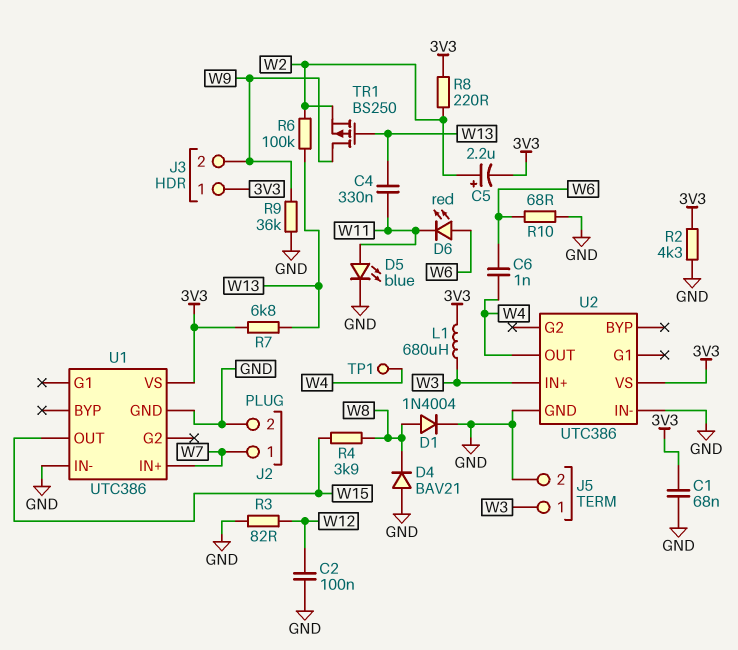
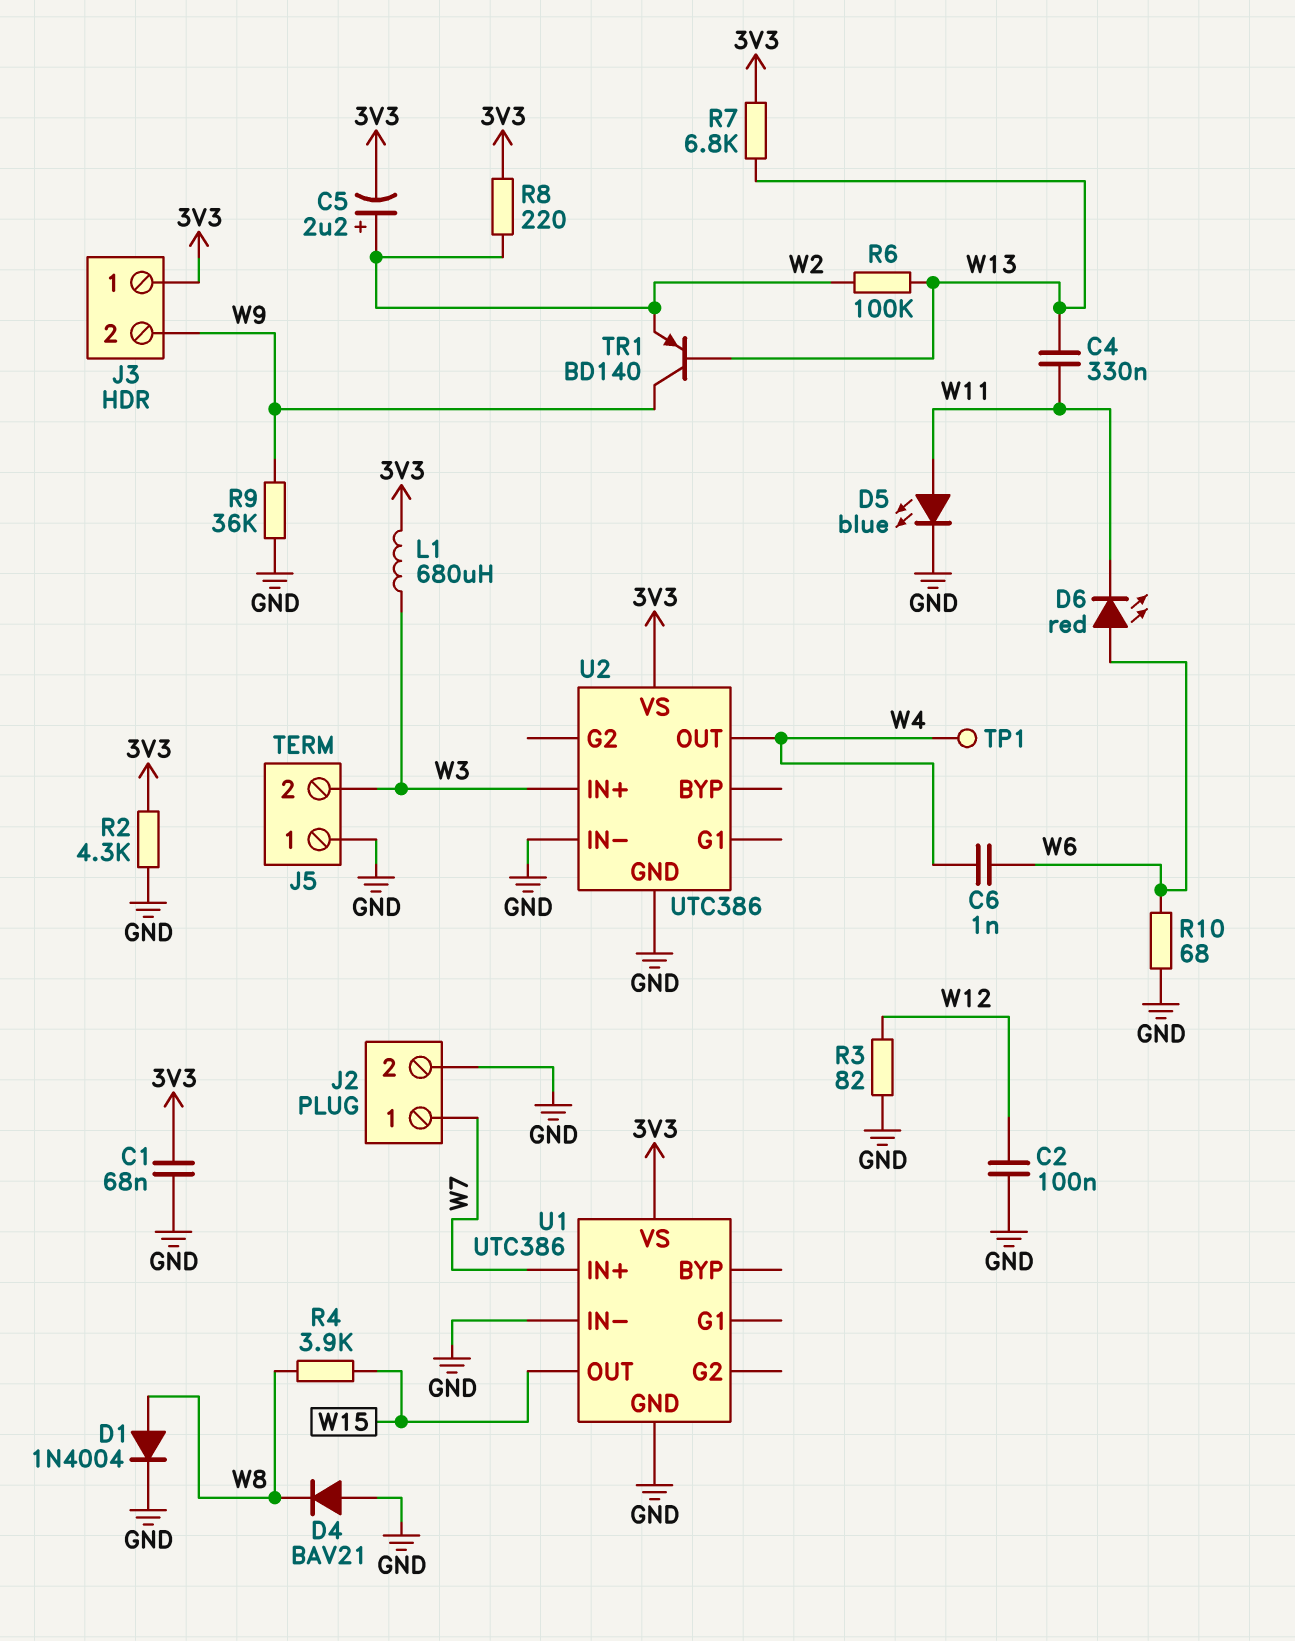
J5 pin 1: W3 -> GND
J5 pin 2: GND -> W3
TR1: PMOS BS250 (G W13, D W9, S W2) -> PNP BD140 (B W13, C W9, E W2)

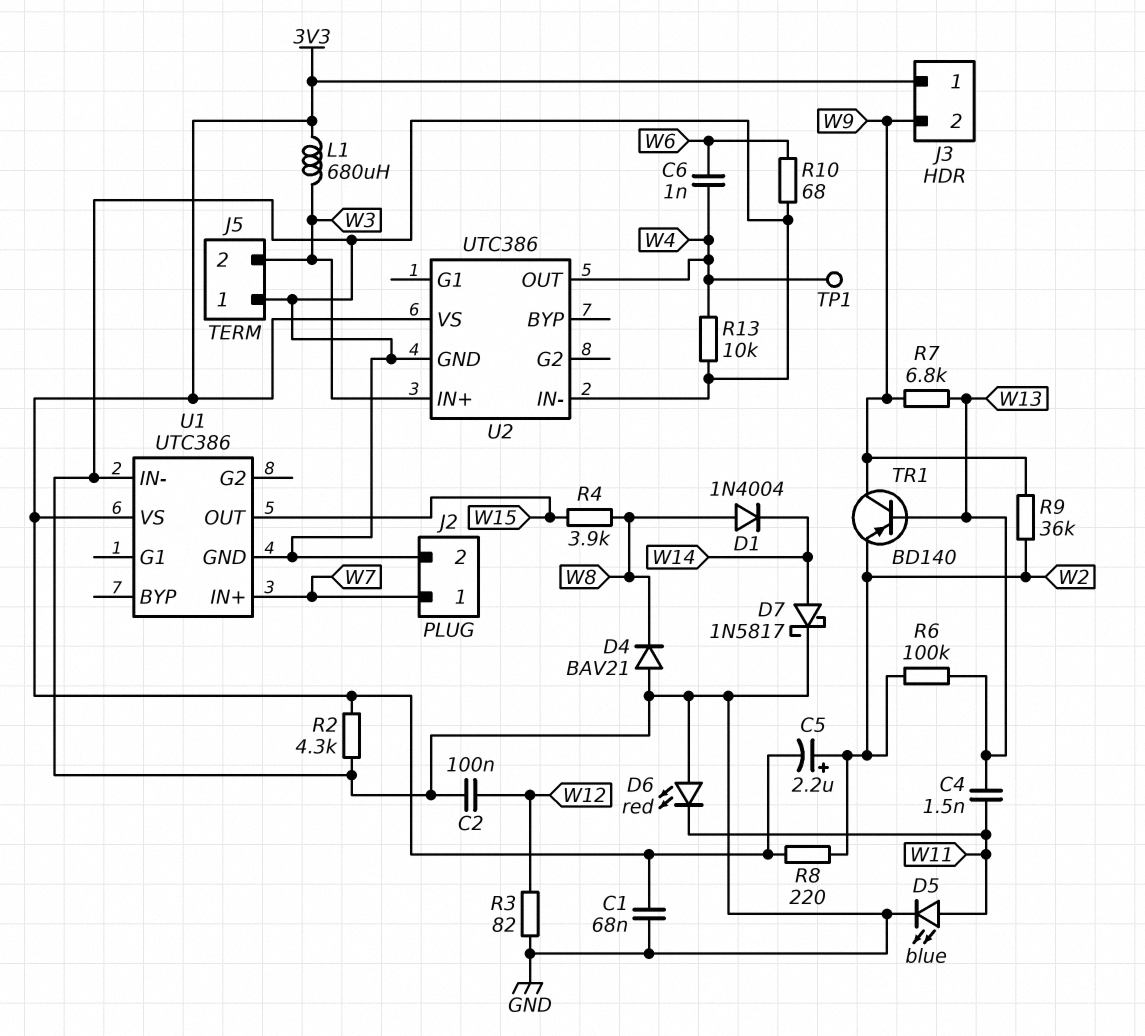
C4: 330nF (W11, W13) -> 1.5nF (W11, W13)
D1: diode 1N4004 (A W8, K GND) -> diode 1N4004 (A W8, K W14)
D6: LED red (A W6, K W11) -> LED red (A GND, K W11)
D7: none -> schottky 1N5817 (A W14, K GND)
R7: 6.8k (3V3, W13) -> 6.8k (W9, W13)
R9: 36k (GND, W9) -> 36k (W2, W9)
R13: none -> 10k (GND, W4)

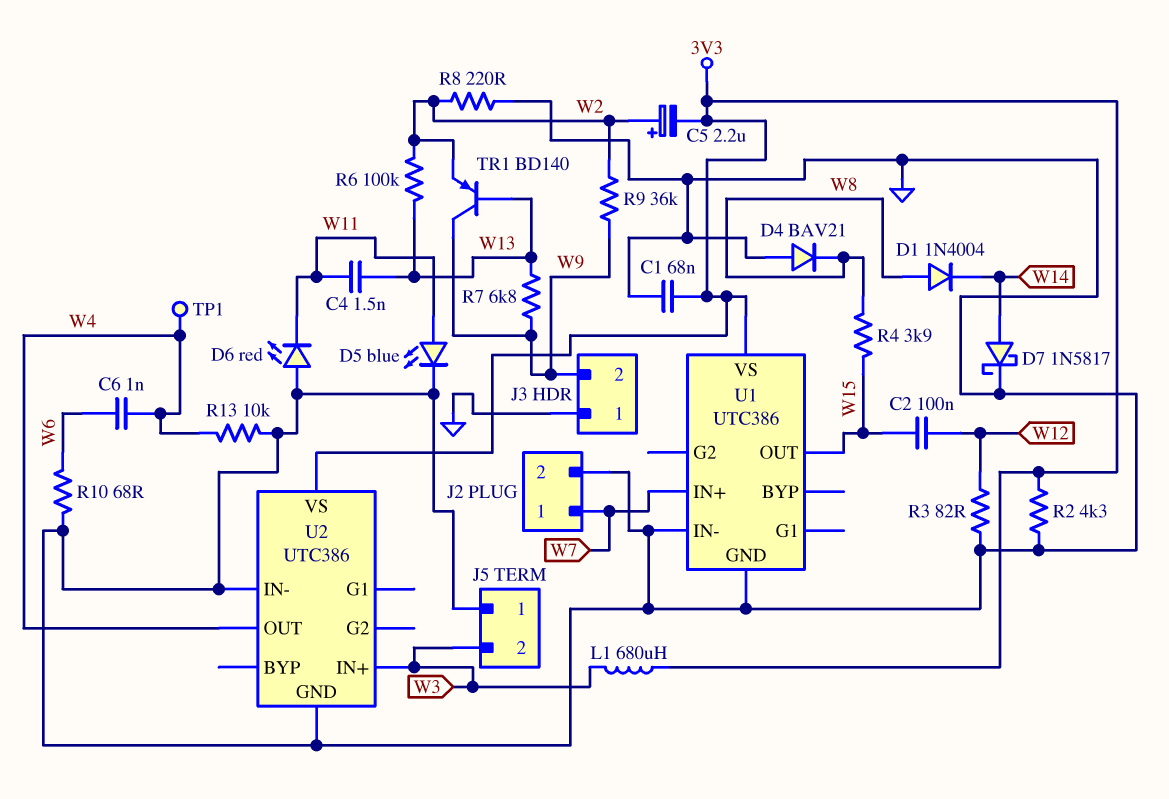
C2: 100nF (GND, W12) -> 100nF (W12, W15)
J3 pin 1: 3V3 -> GND
R8: 220 (3V3, W2) -> 220 (GND, W2)

